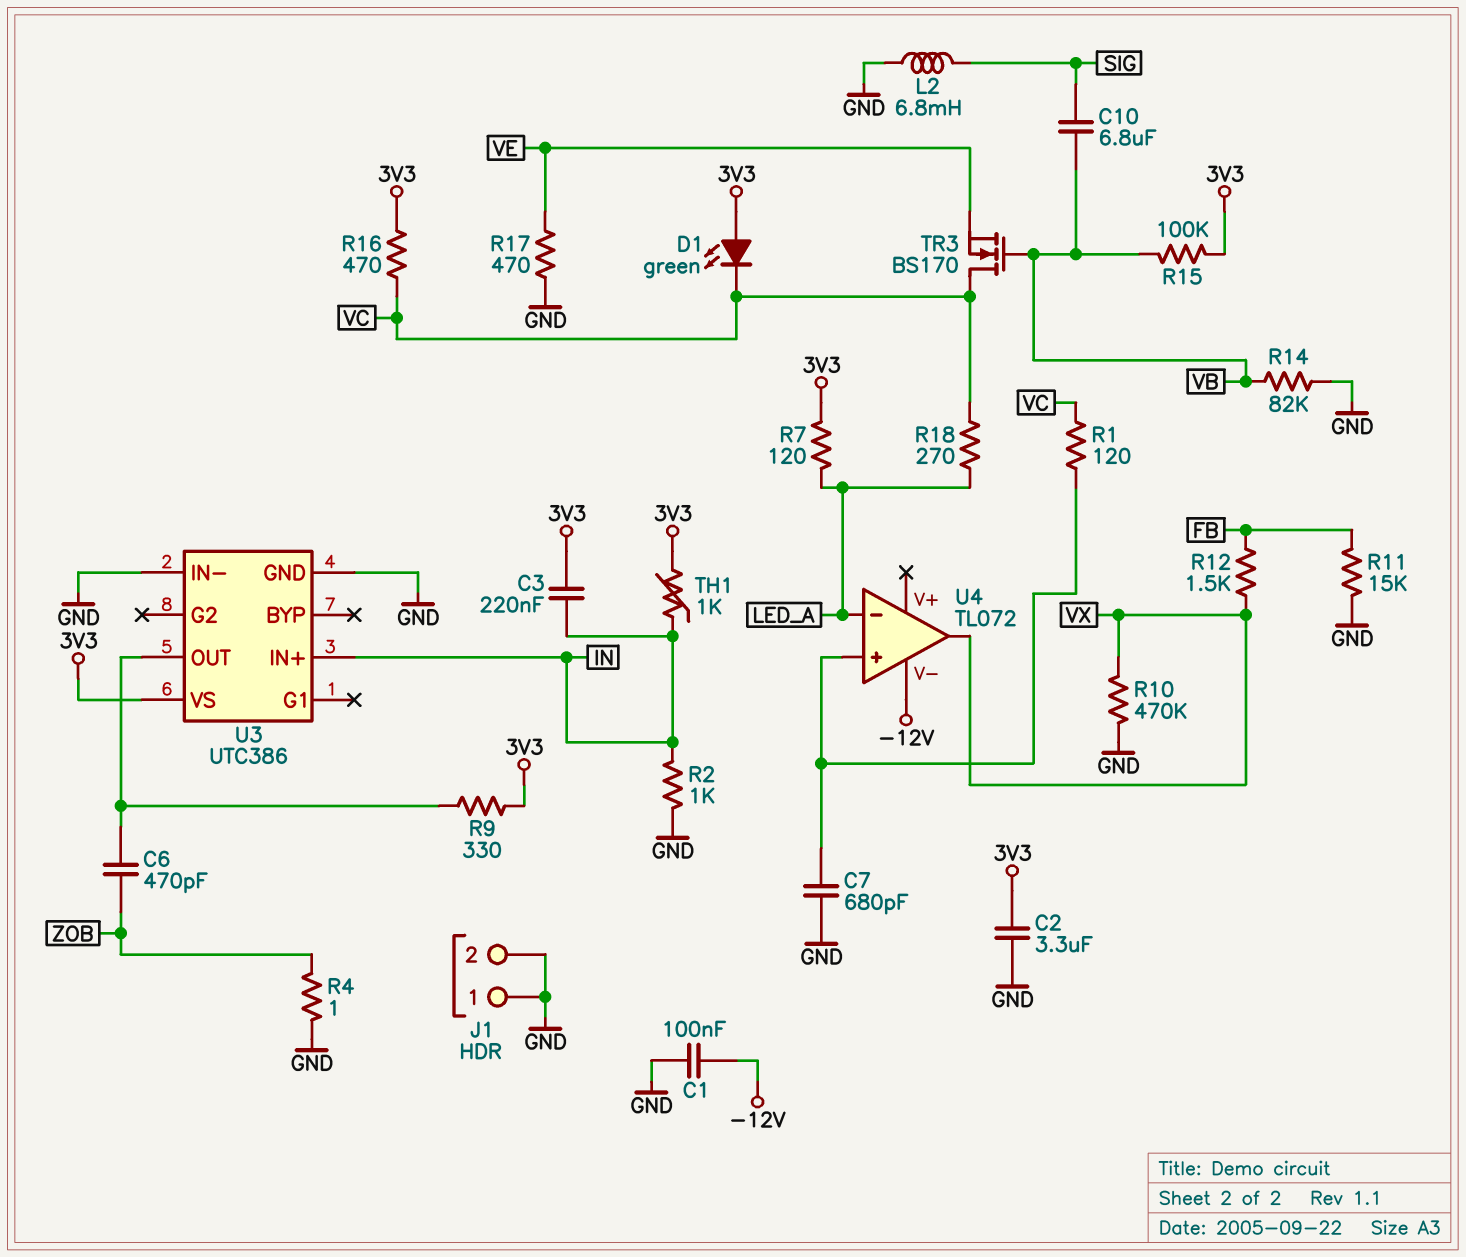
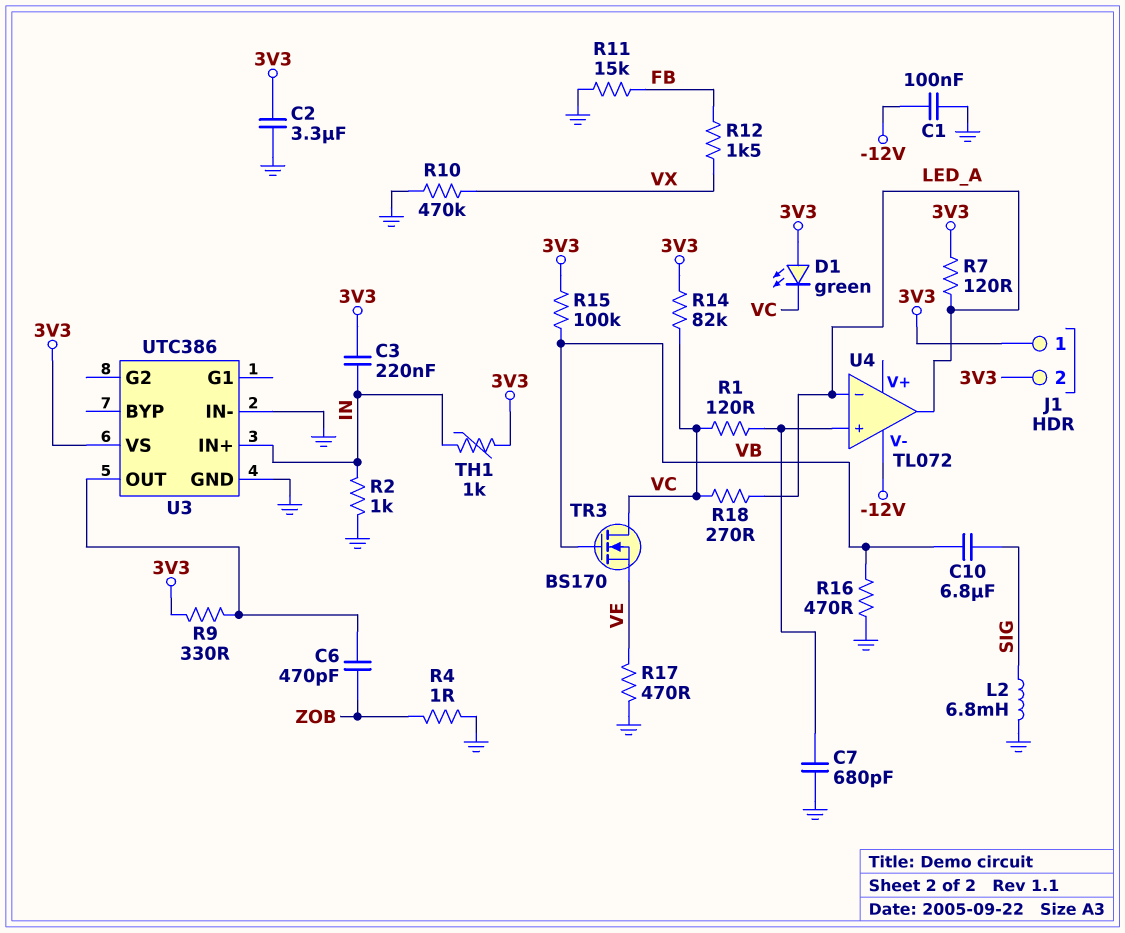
J1 pin 1: GND -> 3V3
J1 pin 2: GND -> 3V3
R14: 82k (GND, VB) -> 82k (3V3, VC)
R16: 470 (3V3, VC) -> 470 (GND, VB)
U4 pin out: VX -> LED_A

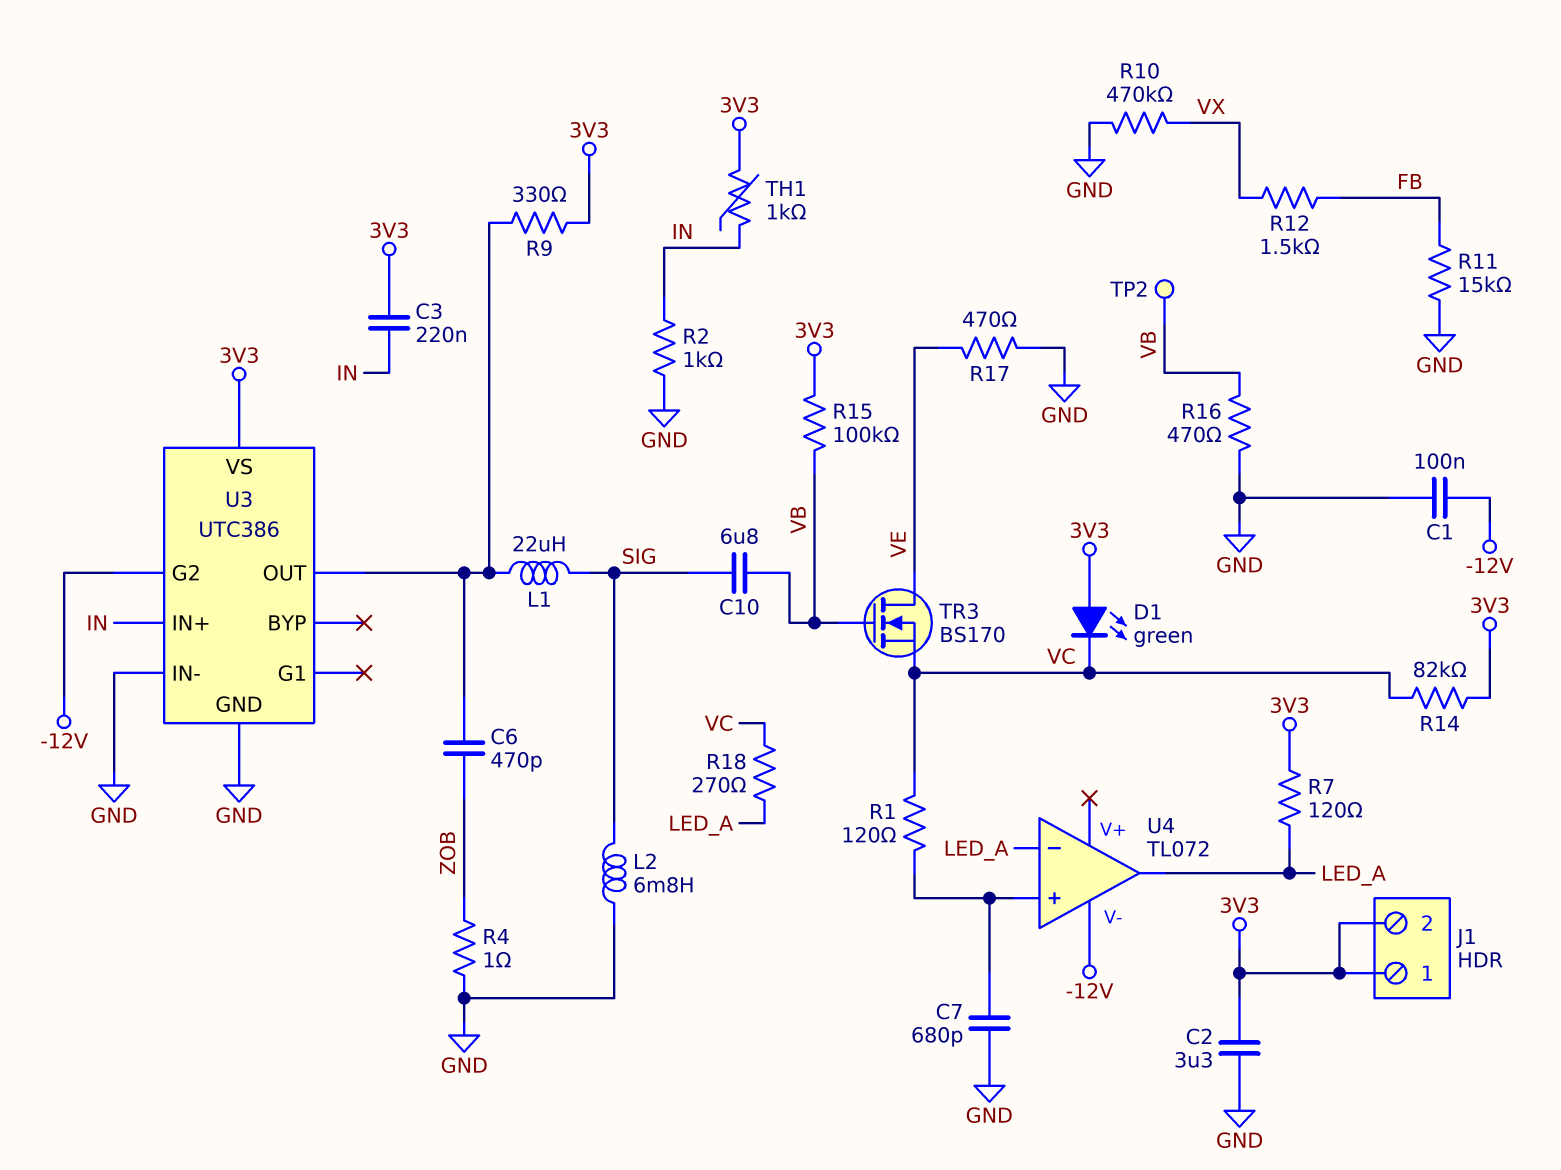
L1: none -> 22uH (SIG, U3/OUT)
TP2: none -> test point (VB)
TR3: NMOS BS170 (G VB, D VC, S VE) -> NMOS BS170 (G VB, D VE, S VC)
U3 pin G2: none -> -12V

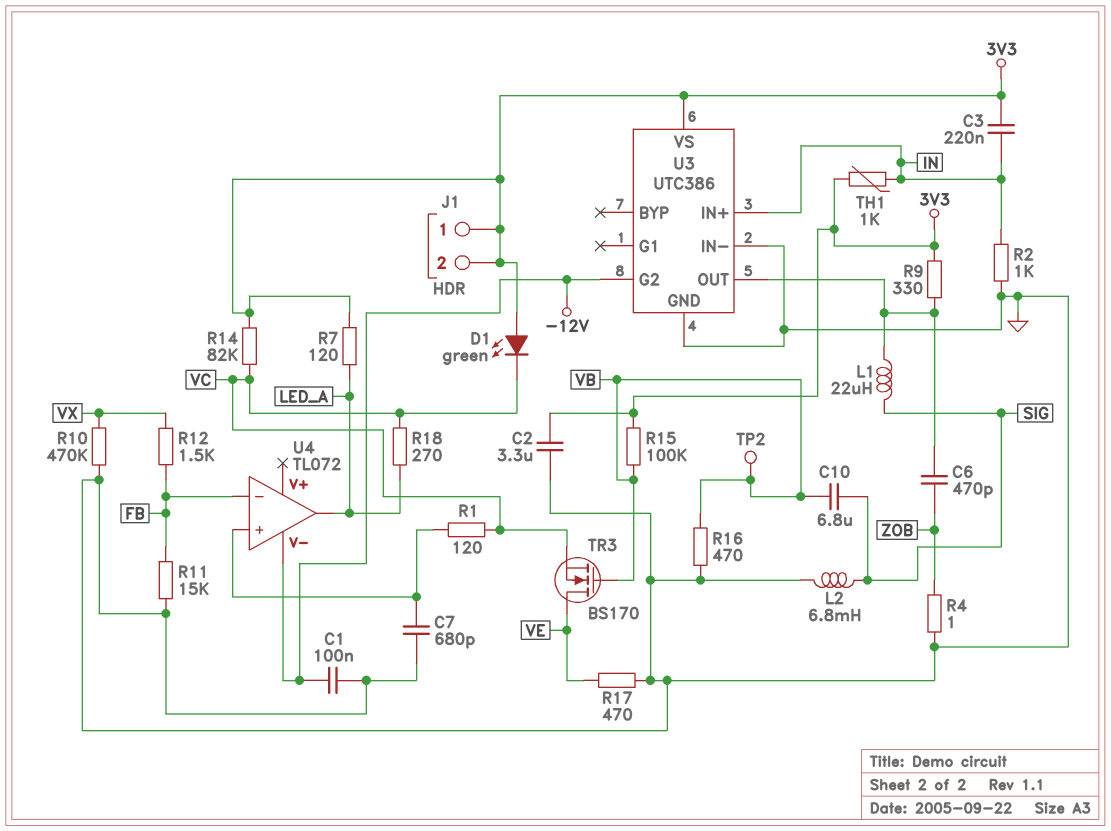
U4 pin in-: LED_A -> FB

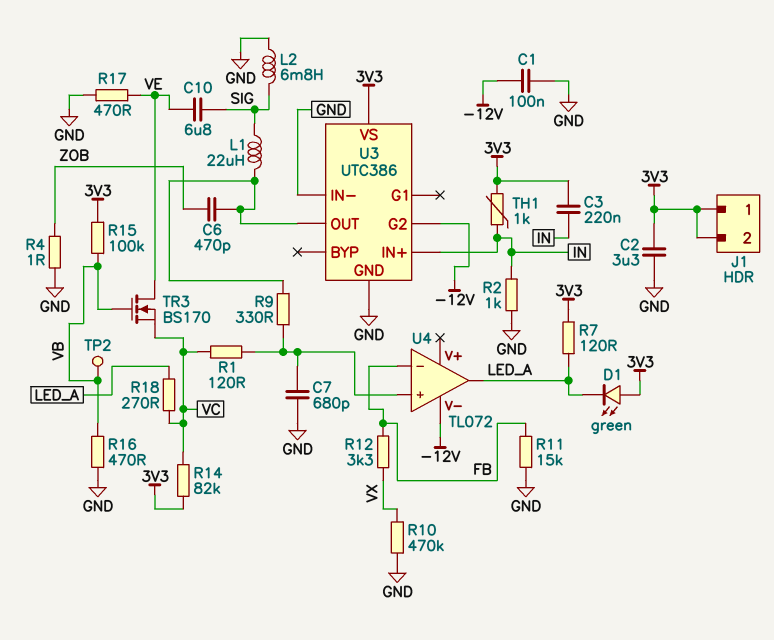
C10: 6.8uF (SIG, VB) -> 6.8uF (SIG, VE)
D1: LED green (A 3V3, K VC) -> LED green (A 3V3, K LED_A)
R9: 330 (3V3, U3/OUT) -> 330 (U3/OUT, U4/in+)
R12: 1.5k (FB, VX) -> 3.3k (FB, VX)

